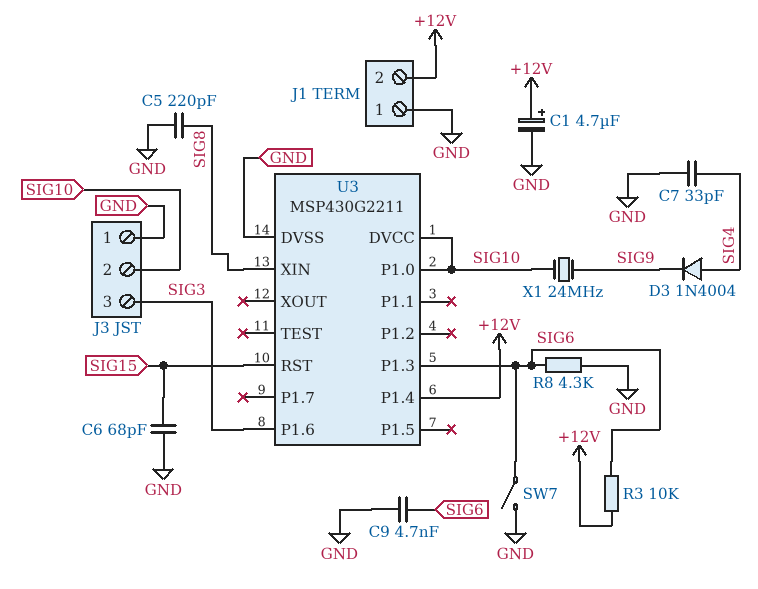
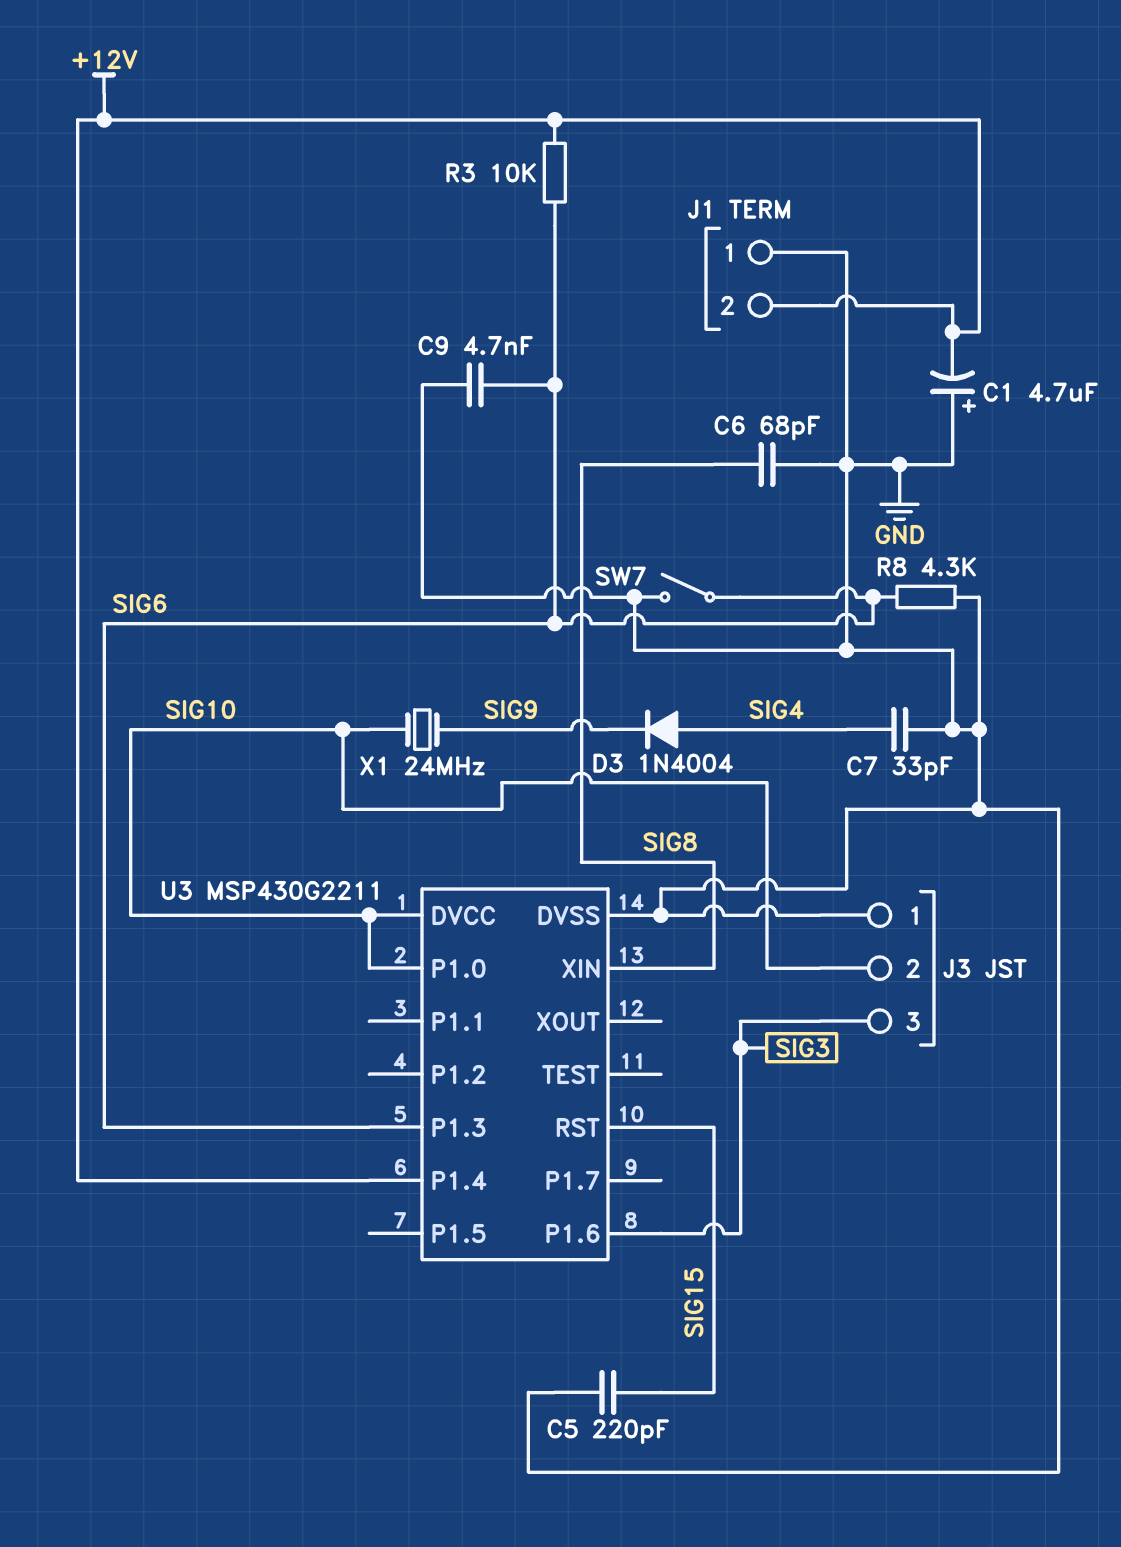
C1: 4.7uF (plus +12V, minus GND) -> 4.7uF (plus GND, minus +12V)
C5: 220pF (GND, SIG8) -> 220pF (GND, SIG15)
C6: 68pF (GND, SIG15) -> 68pF (GND, SIG8)

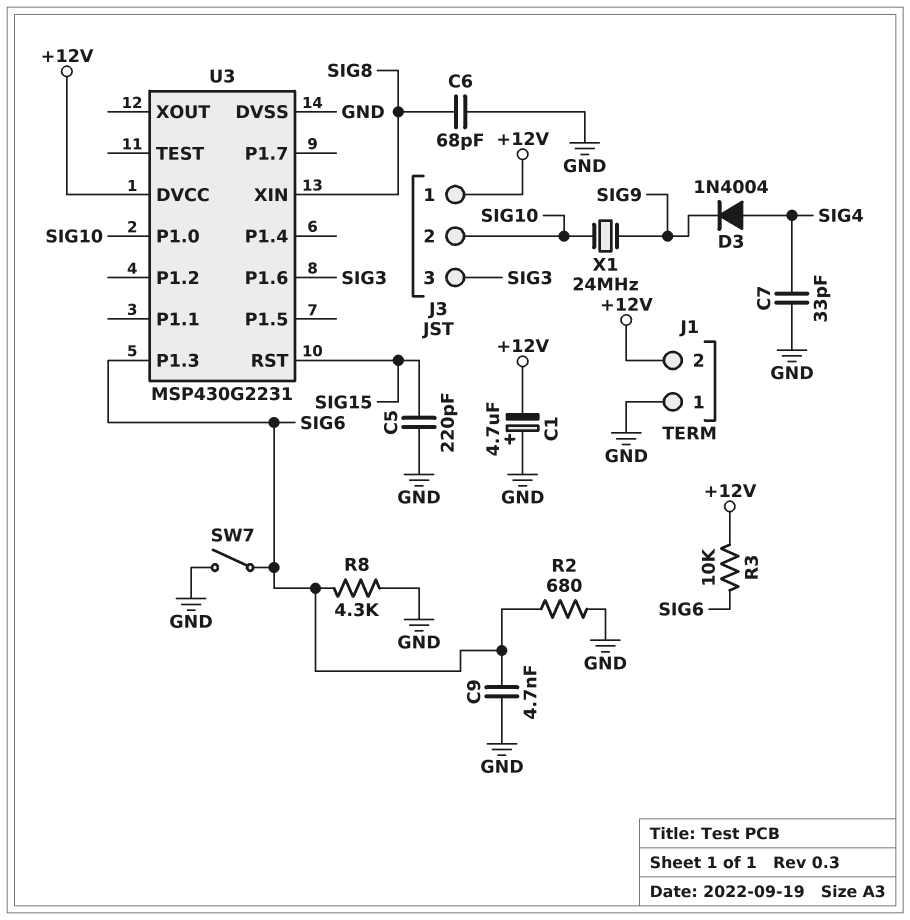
J3 pin 1: GND -> +12V
R2: none -> 680 (GND, SIG6)
U3: MSP430G2211 -> MSP430G2231
U3 pin DVCC: SIG10 -> +12V
U3 pin P1.4: +12V -> none

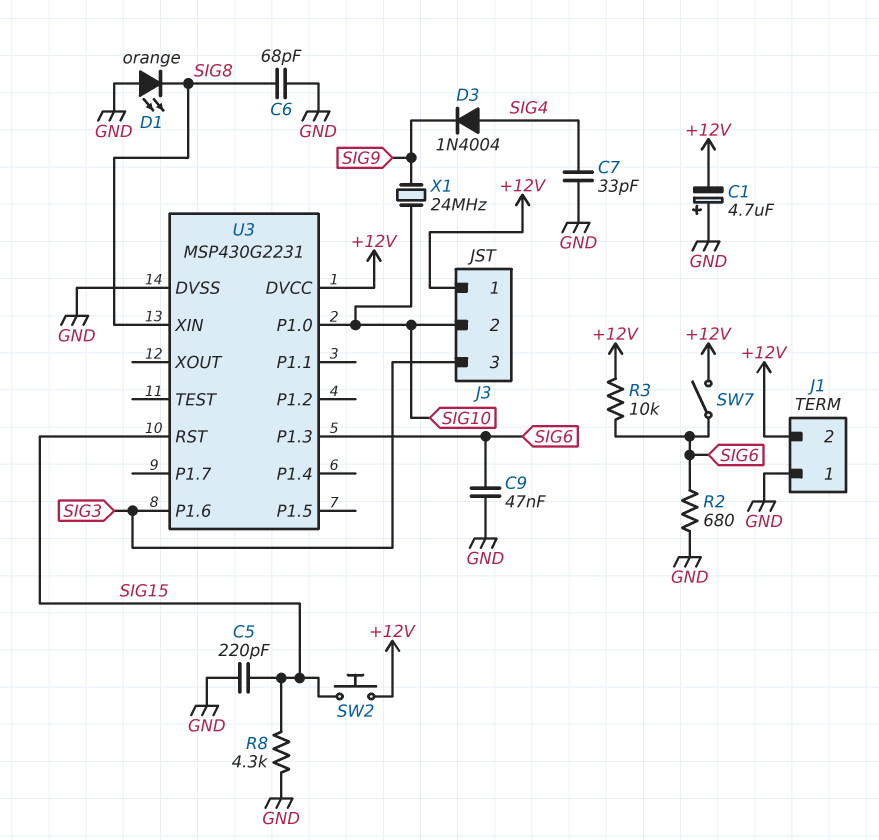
C9: 4.7nF (GND, SIG6) -> 47nF (GND, SIG6)
D1: none -> LED orange (A GND, K SIG8)
R8: 4.3k (GND, SIG6) -> 4.3k (GND, SIG15)
SW2: none -> button (+12V, SIG15)
SW7: switch (GND, SIG6) -> switch (+12V, SIG6)

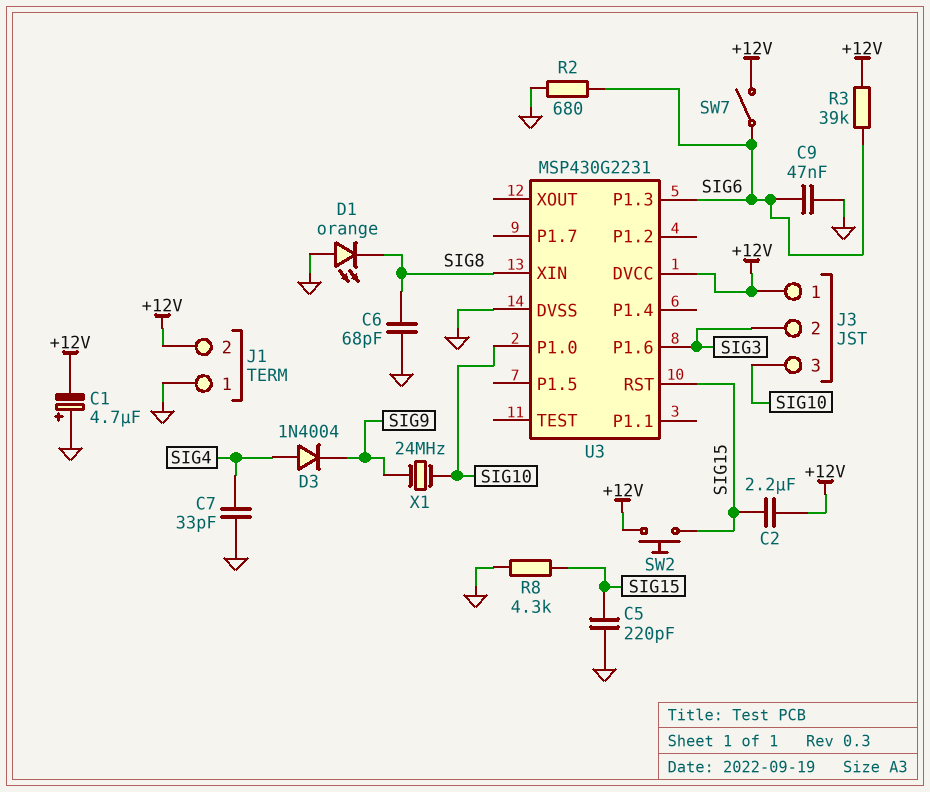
C2: none -> 2.2uF (+12V, SIG15)
J3 pin 2: SIG10 -> SIG3
J3 pin 3: SIG3 -> SIG10
R3: 10k (+12V, SIG6) -> 39k (+12V, SIG6)

